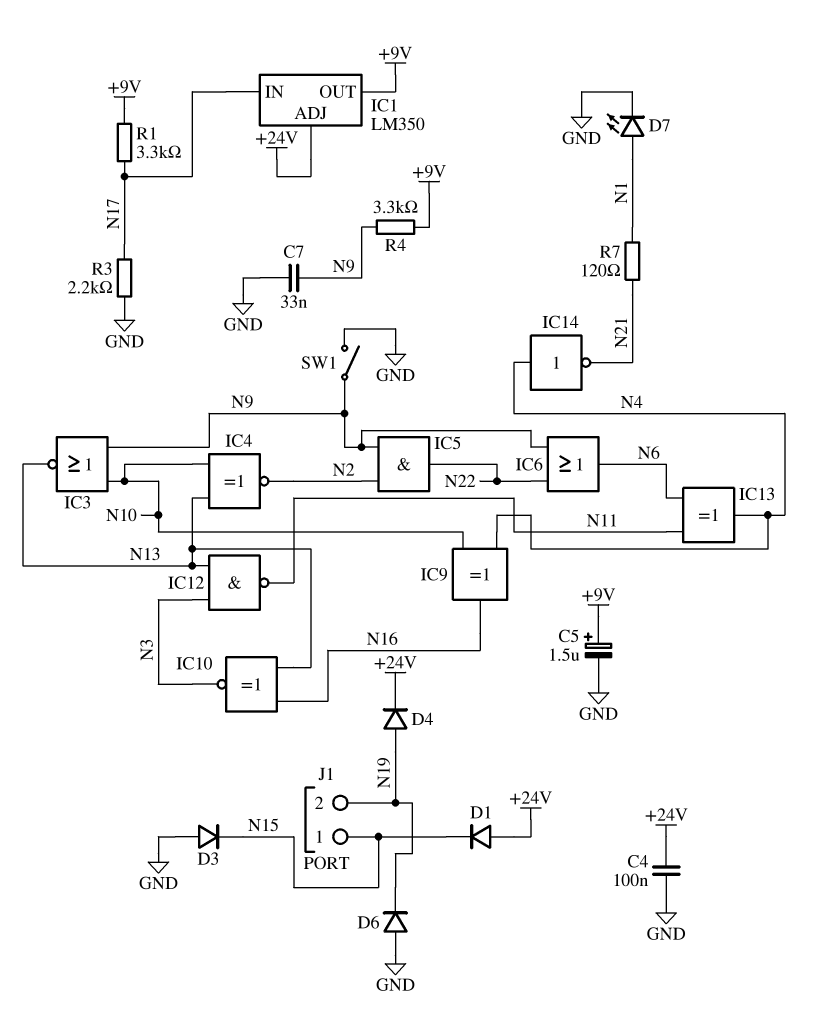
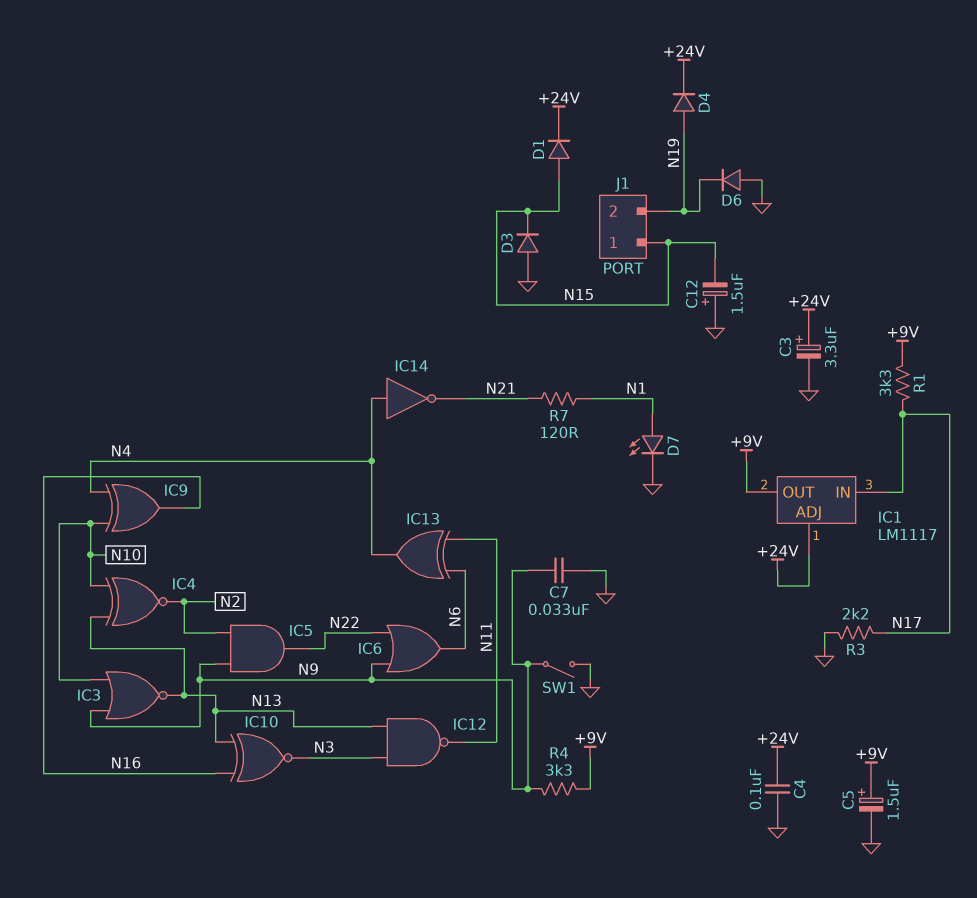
C3: none -> 3.3uF (plus +24V, minus GND)
C12: none -> 1.5uF (plus GND, minus N15)
D1: diode (A +24V, K N15) -> diode (A N15, K +24V)
IC1: LM350 -> LM1117

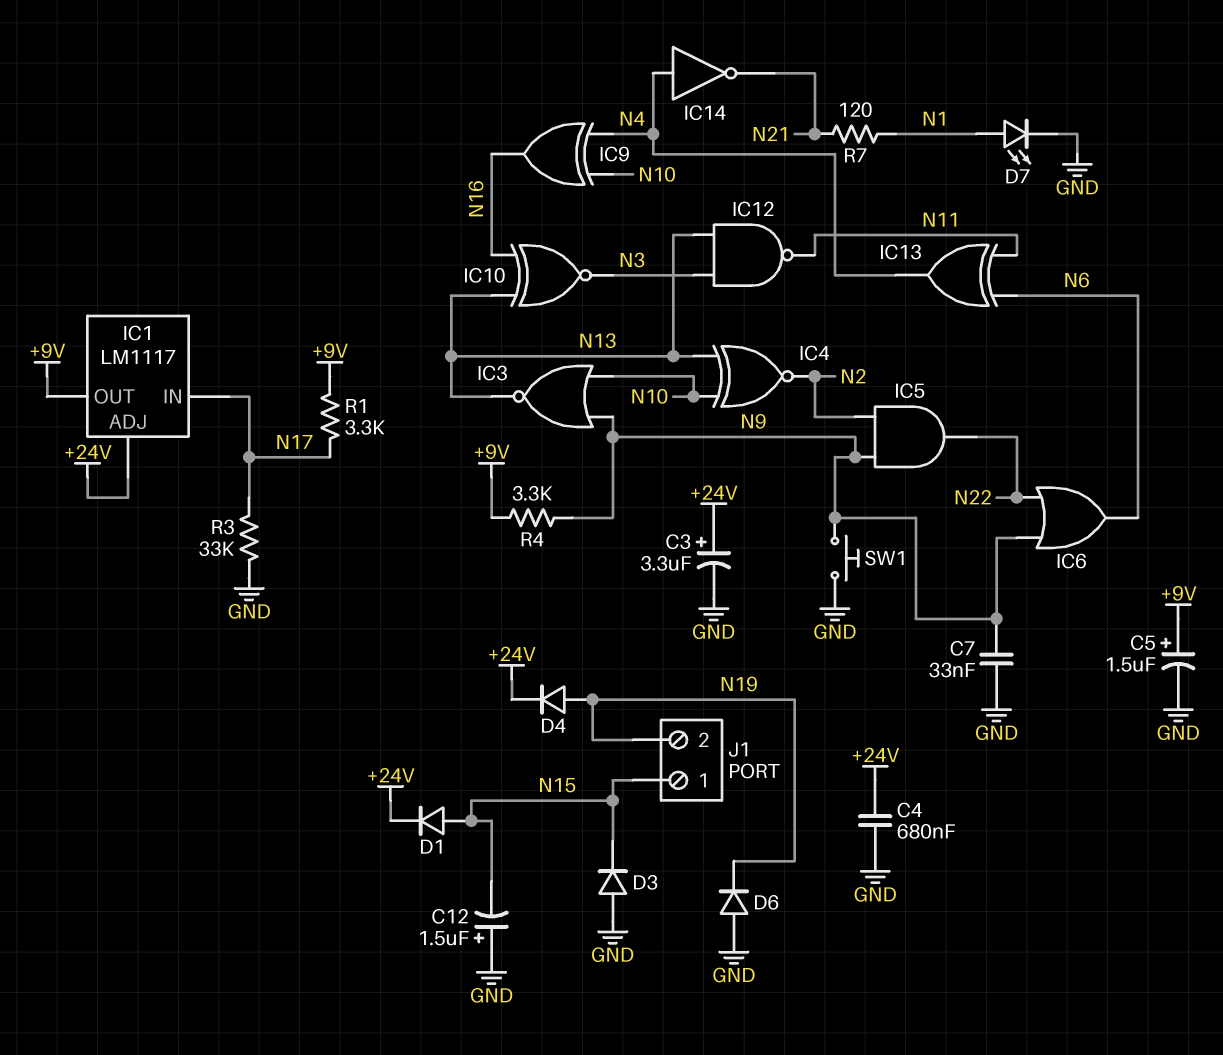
C4: 100nF (+24V, GND) -> 680nF (+24V, GND)
R3: 2.2k (GND, N17) -> 33k (GND, N17)
SW1: switch (GND, N9) -> button (GND, N9)

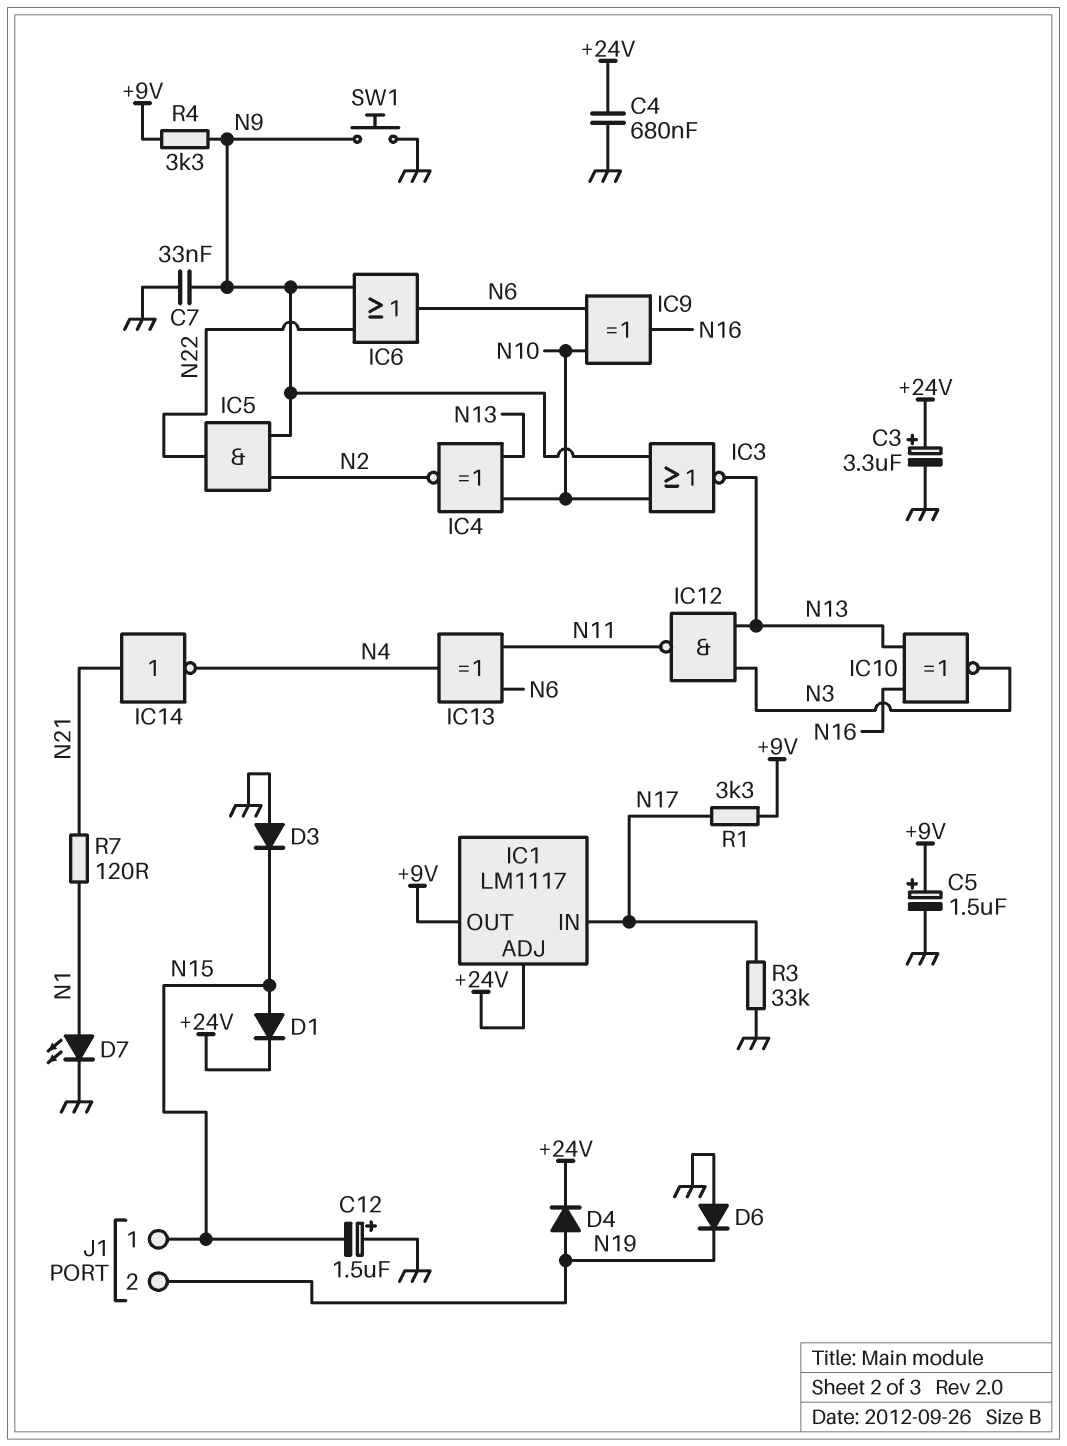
IC9: XOR (in N4, in N10, out N16) -> XOR (in N6, in N10, out N16)
IC14: NOT (in N4, out N21) -> NOT (in N21, out N4)

